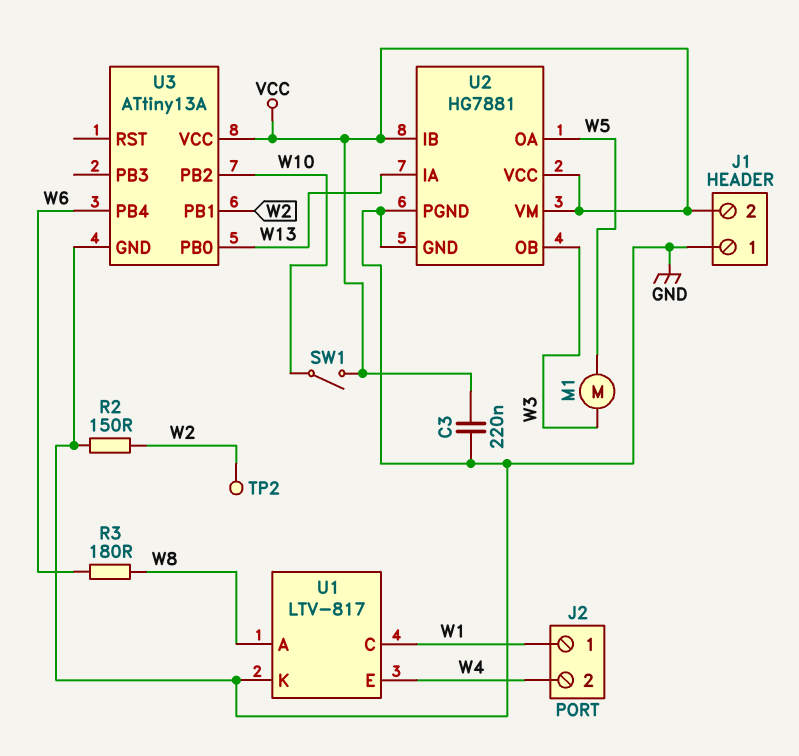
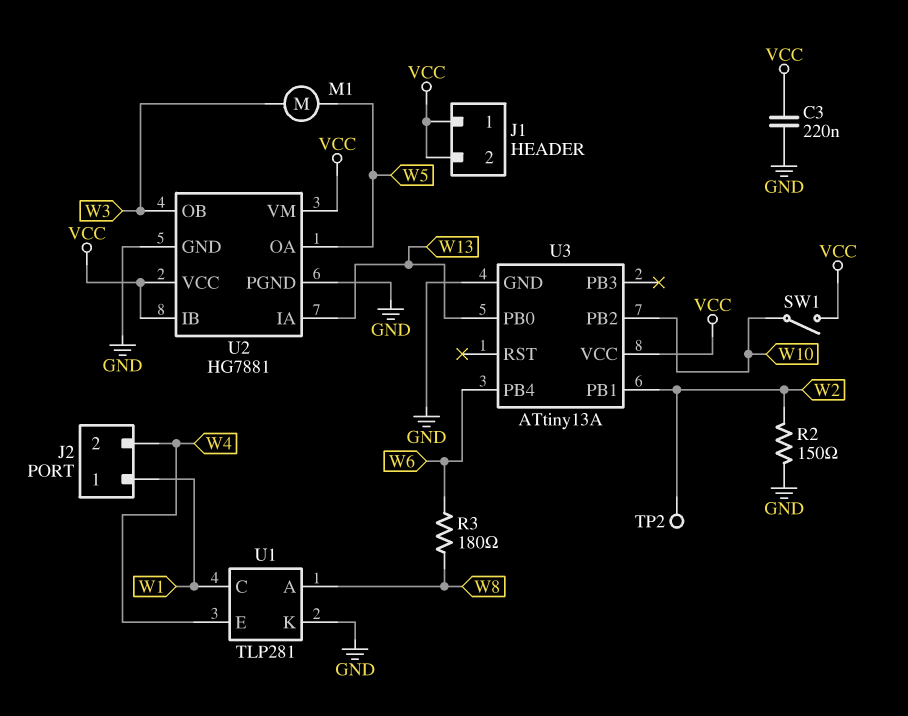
J1 pin 1: GND -> VCC
U1: LTV-817 -> TLP281

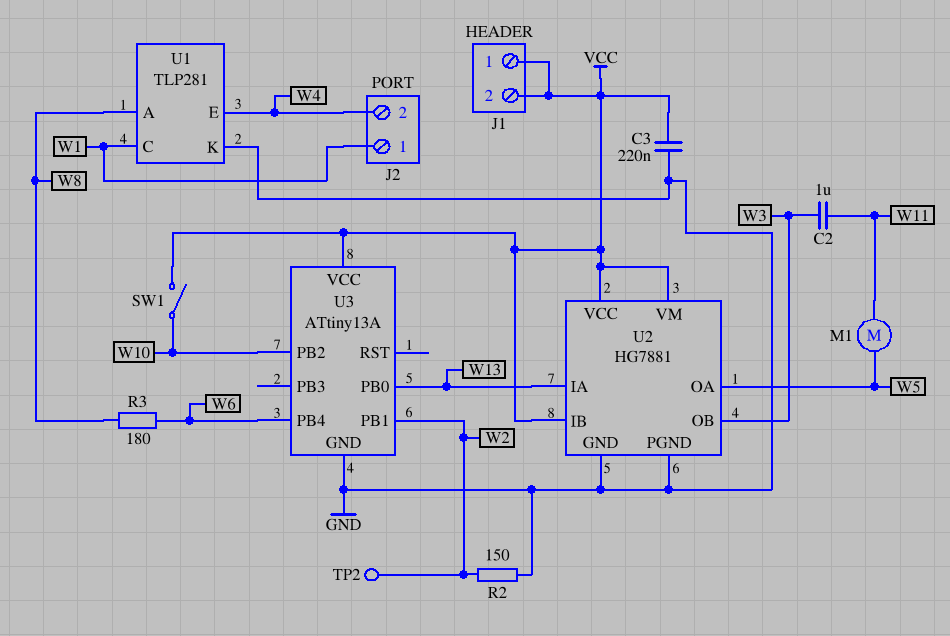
C2: none -> 1uF (W3, W11)
M1: motor (W3, W5) -> motor (W5, W11)

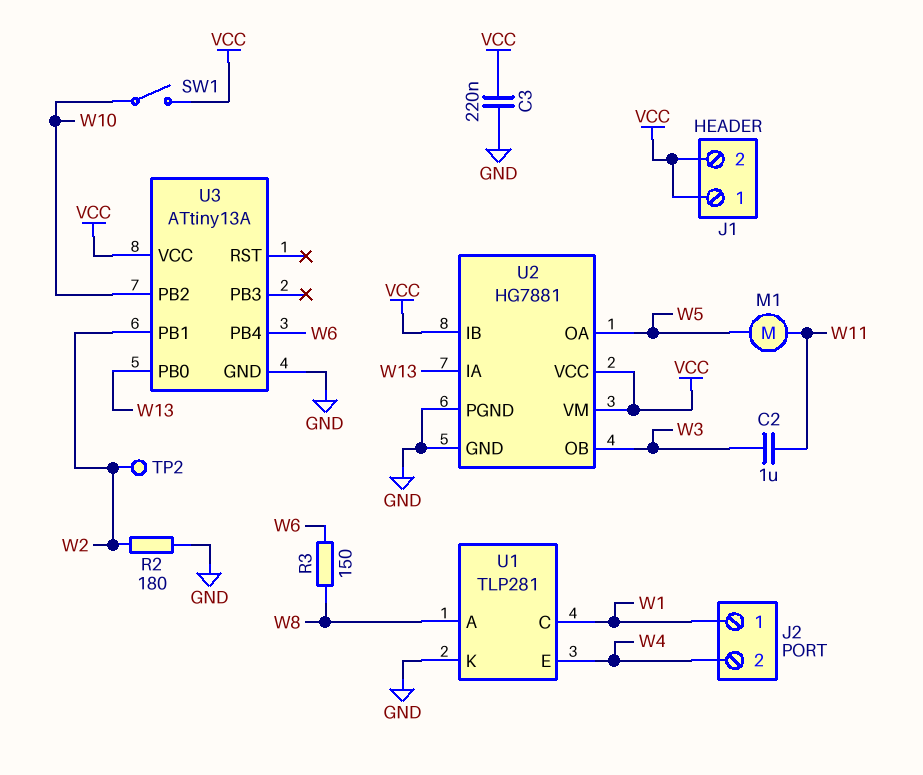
R2: 150 (GND, W2) -> 180 (GND, W2)
R3: 180 (W6, W8) -> 150 (W6, W8)

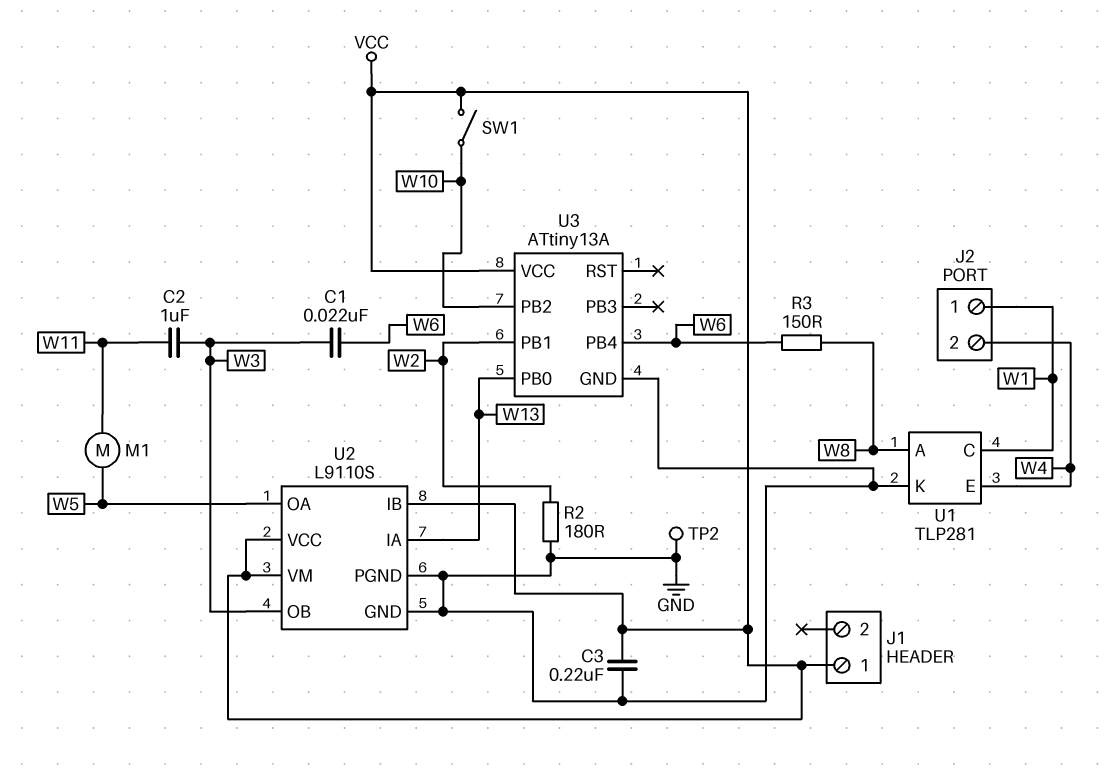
C1: none -> 22nF (W3, W6)
J1 pin 2: VCC -> none
TP2: test point (W2) -> test point (GND)
U2: HG7881 -> L9110S

